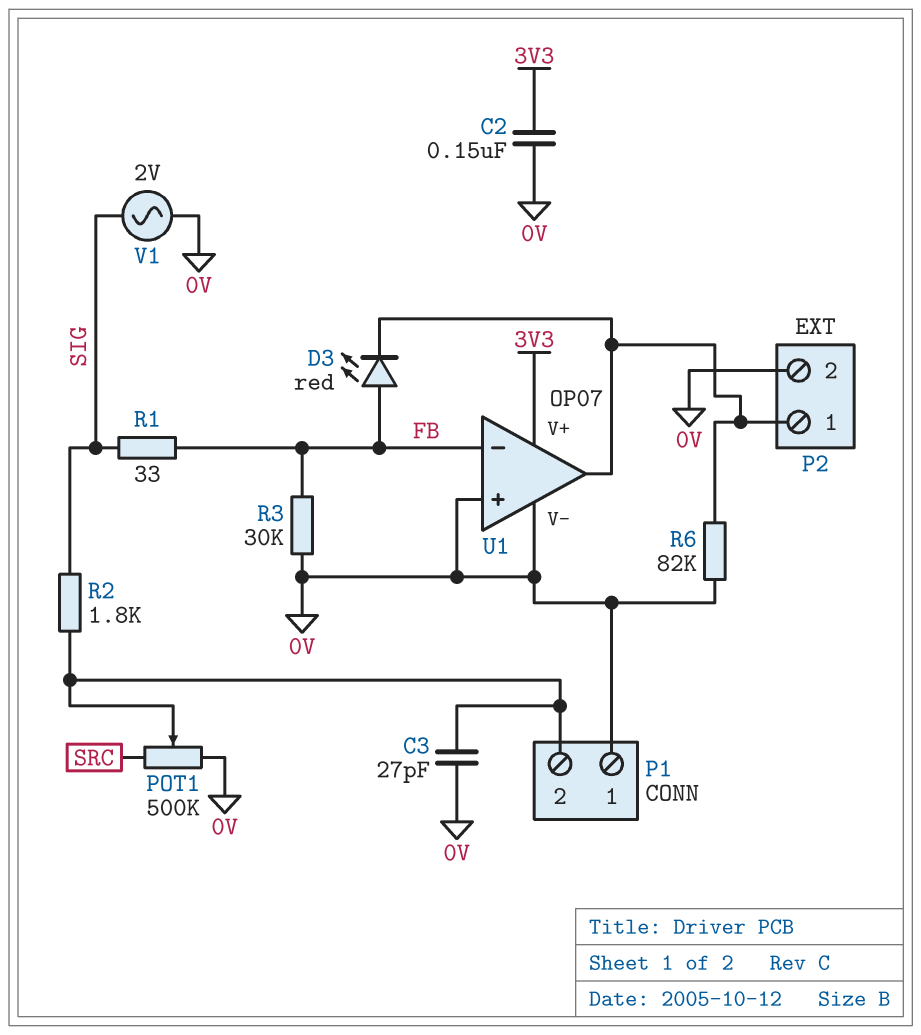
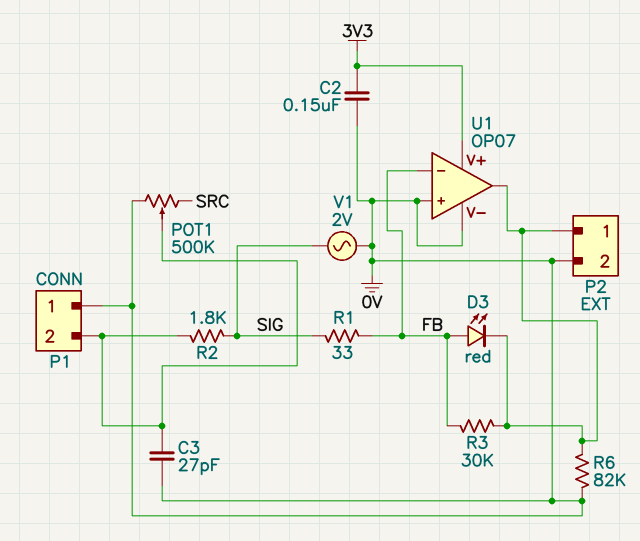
R3: 30k (0V, FB) -> 30k (FB, P2/1)

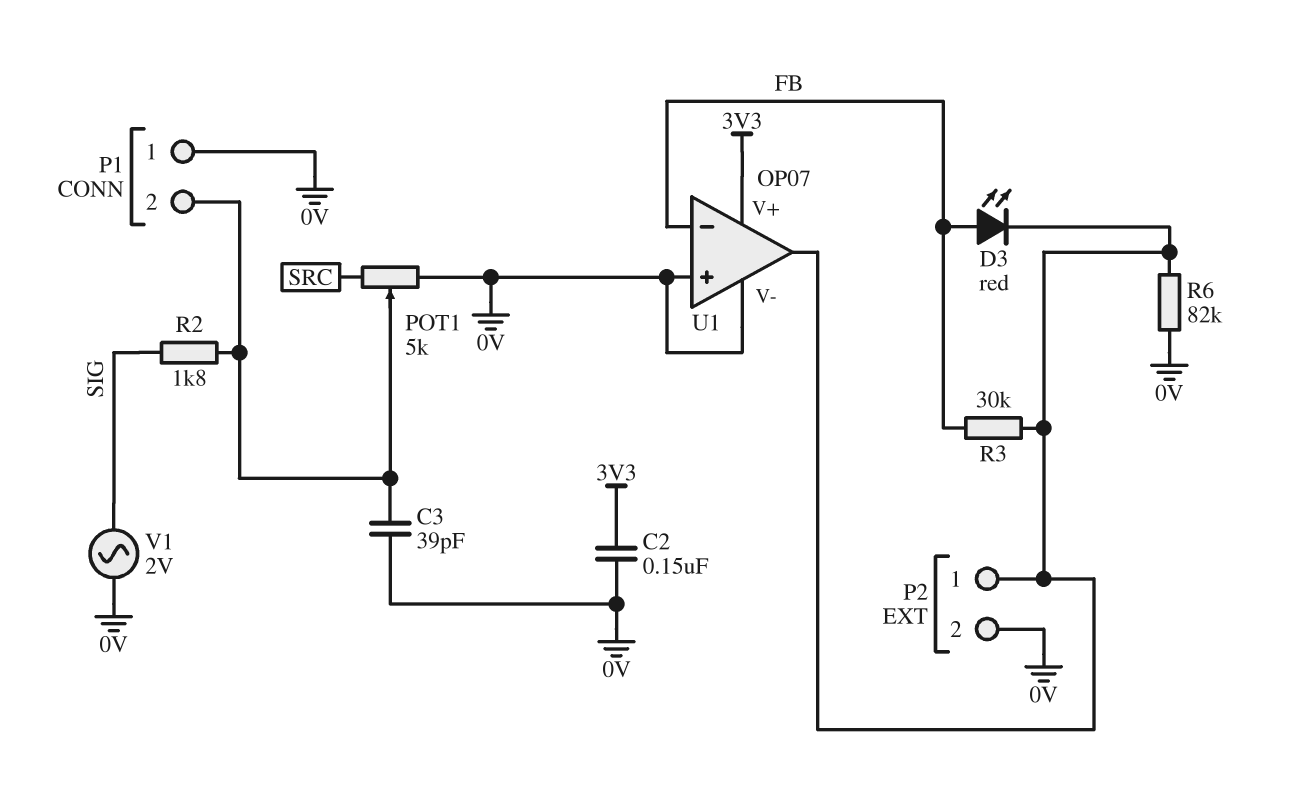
C3: 27pF (0V, P1/2) -> 39pF (0V, P1/2)
POT1: 500k (0V, SRC, wiper P1/2) -> 5k (0V, SRC, wiper P1/2)
R1: 33 (FB, SIG) -> none

